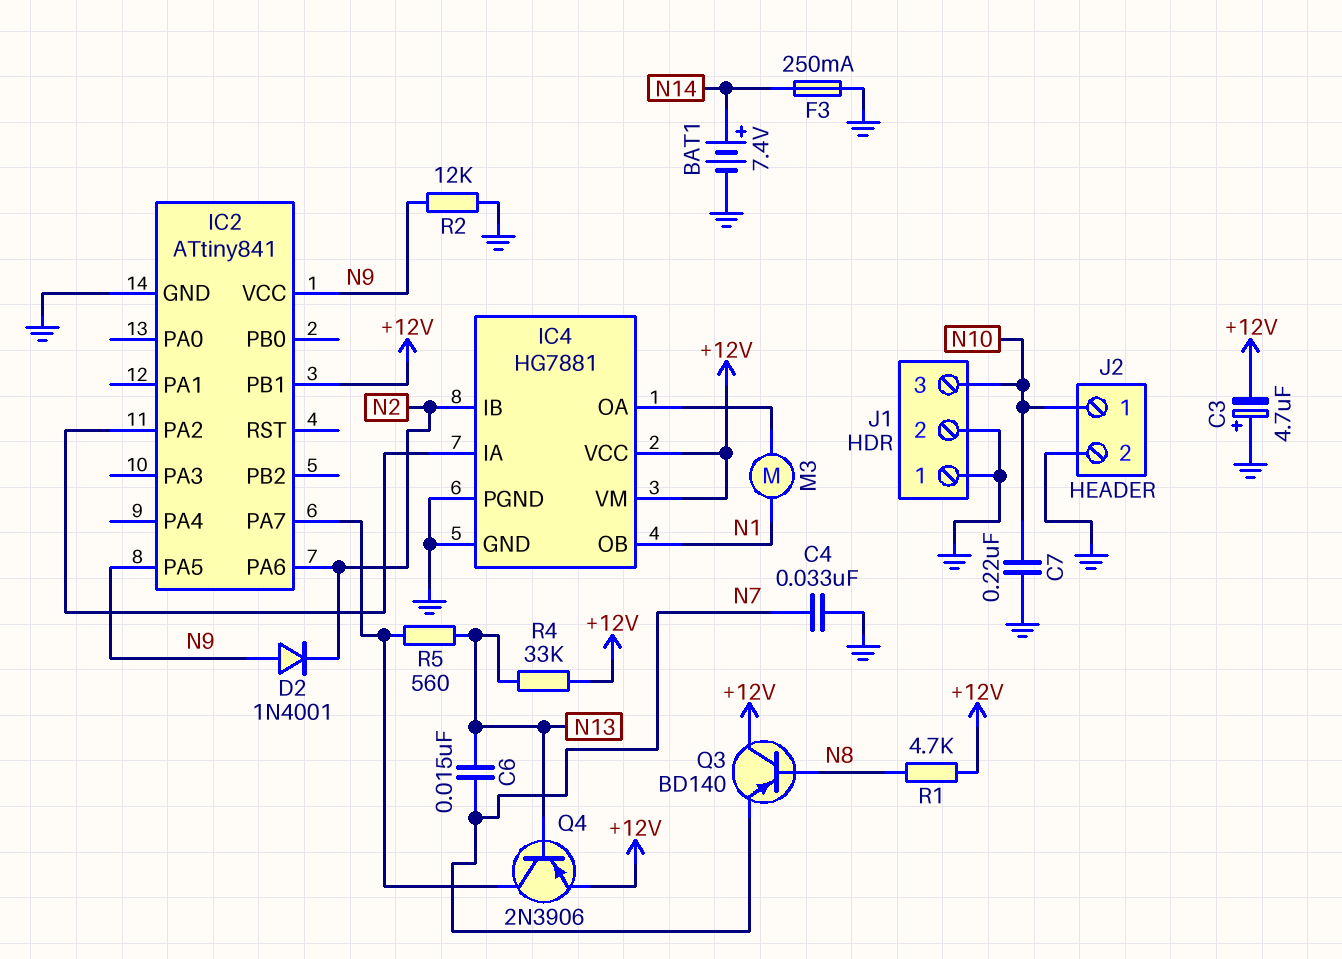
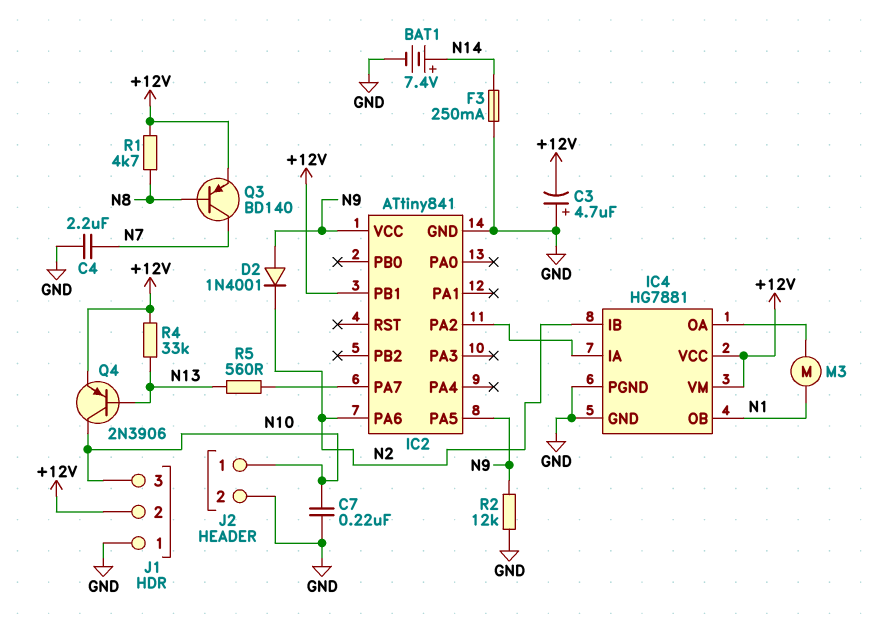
C4: 33nF (GND, N7) -> 2.2uF (GND, N7)
C6: 15nF (N7, N13) -> none
J1 pin 2: GND -> +12V
Q3: PNP BD140 (B N8, C +12V, E N7) -> PNP BD140 (B N8, C N7, E +12V)
Q4: PNP 2N3906 (B N13, C IC2/PA7, E +12V) -> PNP 2N3906 (B N13, C N10, E +12V)

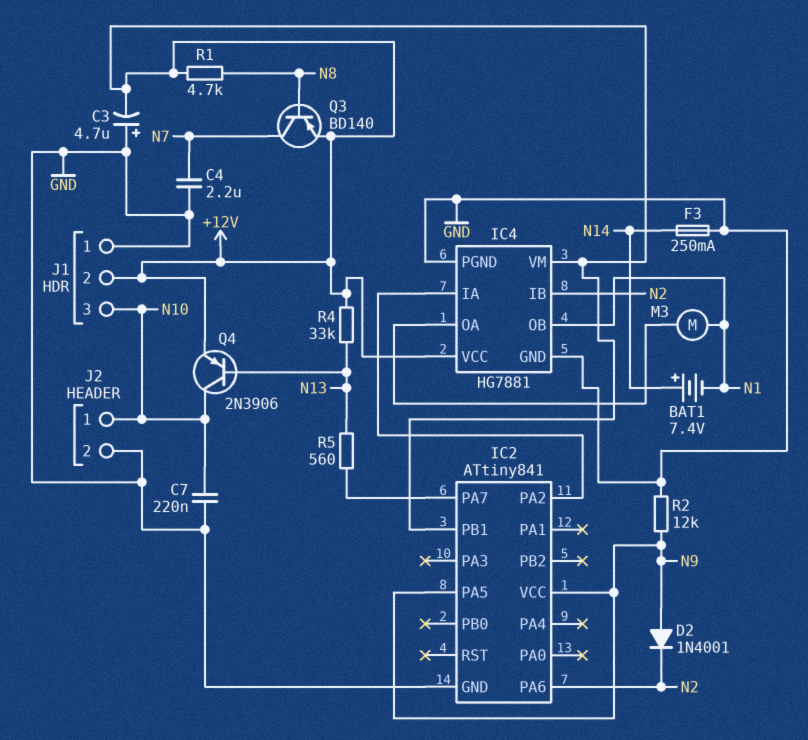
BAT1: 7.4V (plus N14, minus GND) -> 7.4V (plus N14, minus N1)

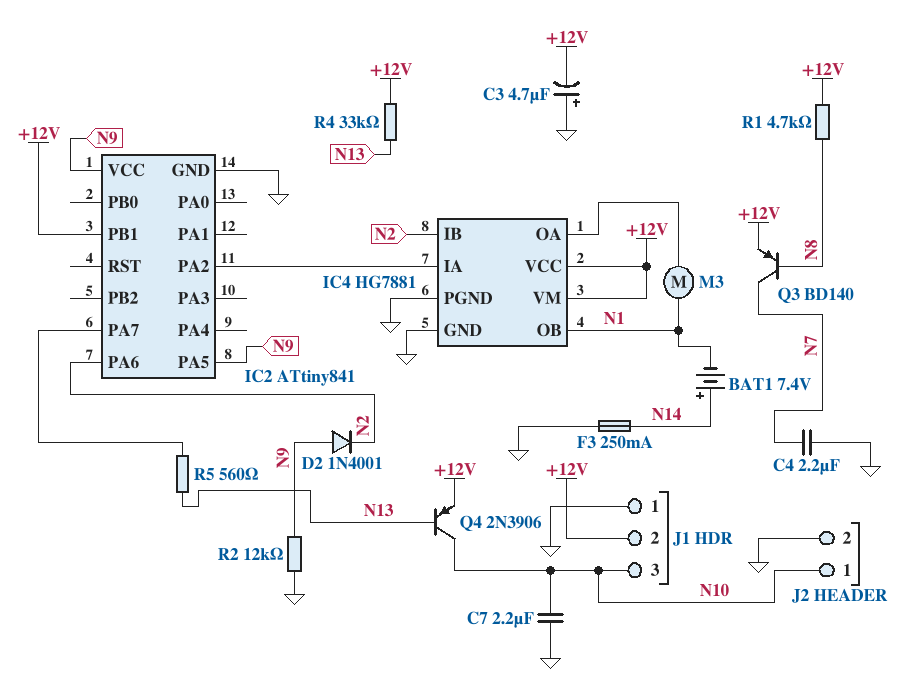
C7: 220nF (GND, N10) -> 2.2uF (GND, N10)

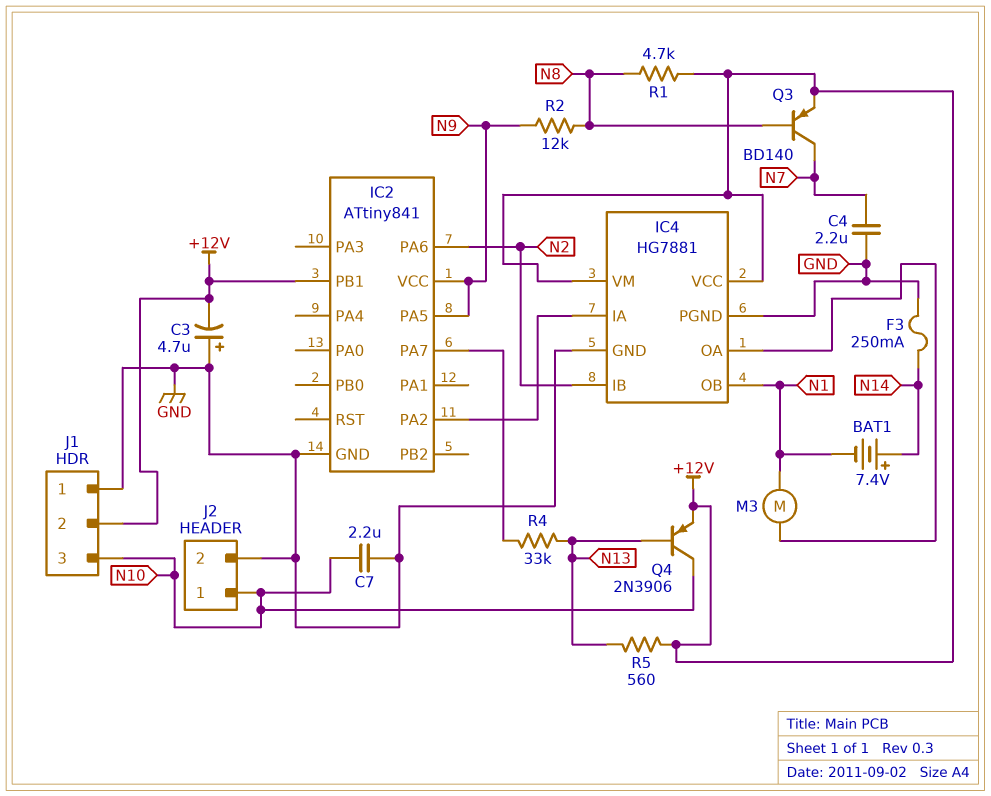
D2: diode 1N4001 (A N9, K N2) -> none
R2: 12k (GND, N9) -> 12k (N8, N9)
R4: 33k (+12V, N13) -> 33k (IC2/PA7, N13)
R5: 560 (IC2/PA7, N13) -> 560 (+12V, N13)

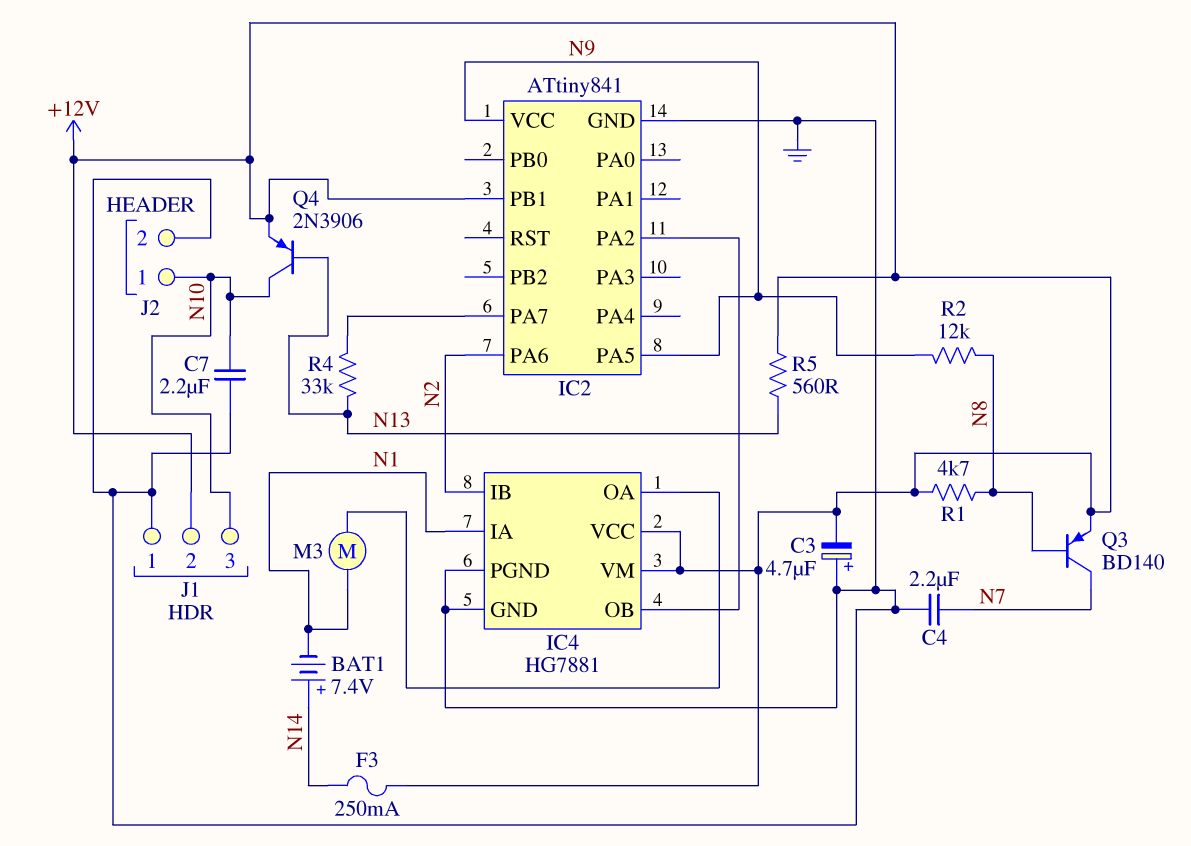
F3: 250mA (GND, N14) -> 250mA (+12V, N14)
IC4 pin IA: IC2/PA2 -> N1
IC4 pin OB: N1 -> IC2/PA2

